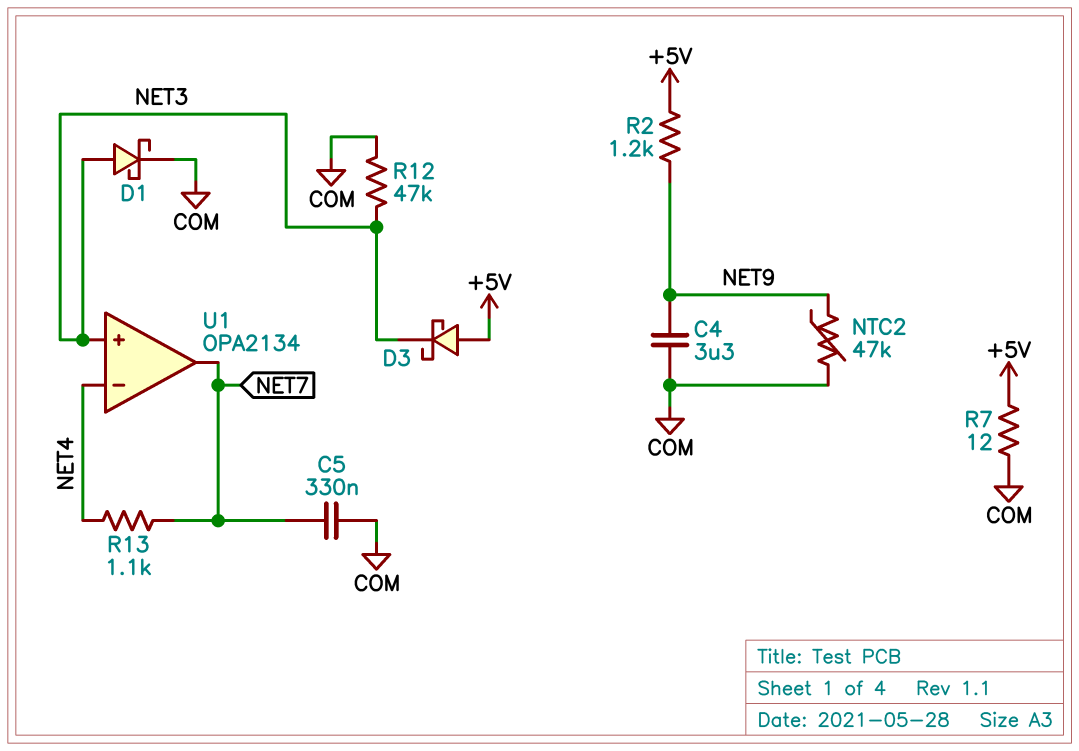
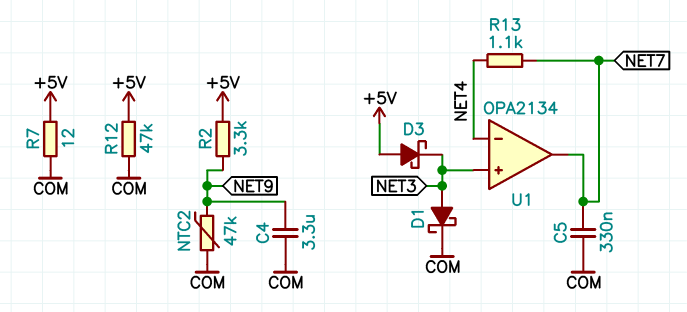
R2: 1.2k (+5V, NET9) -> 3.3k (+5V, NET9)
R12: 47k (COM, NET3) -> 47k (+5V, COM)

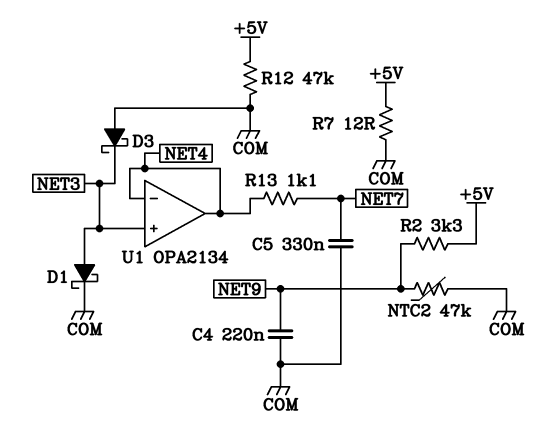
C4: 3.3uF (COM, NET9) -> 220nF (COM, NET9)
D3: schottky (A +5V, K NET3) -> schottky (A COM, K NET3)
U1 pin out: NET7 -> NET4

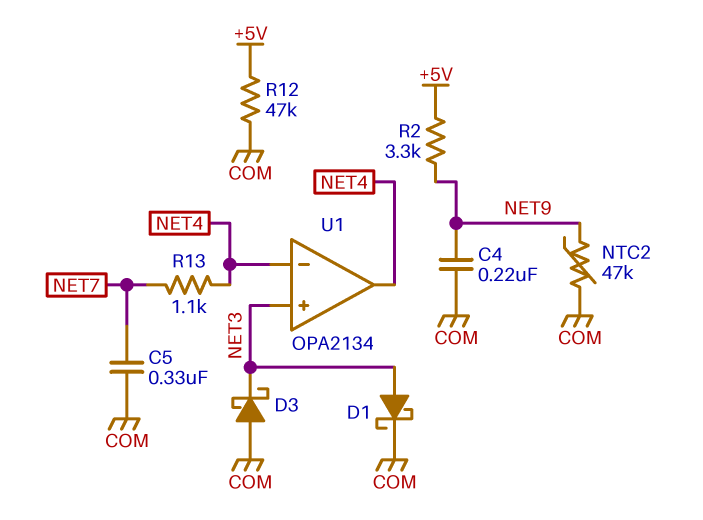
R7: 12 (+5V, COM) -> none

